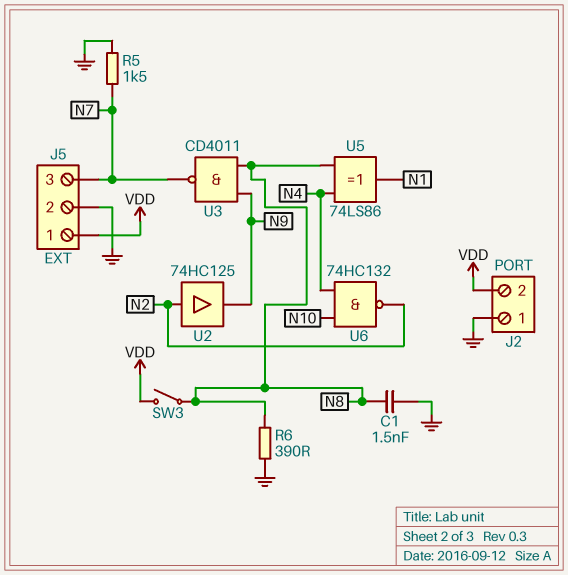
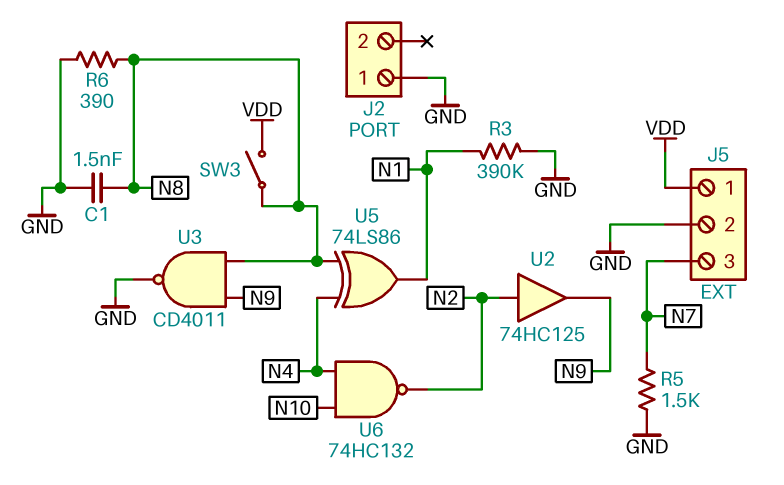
J2 pin 2: VDD -> none
R3: none -> 390k (GND, N1)
U3: NAND CD4011 (in N8, in N9, out N7) -> NAND CD4011 (in N8, in N9, out GND)

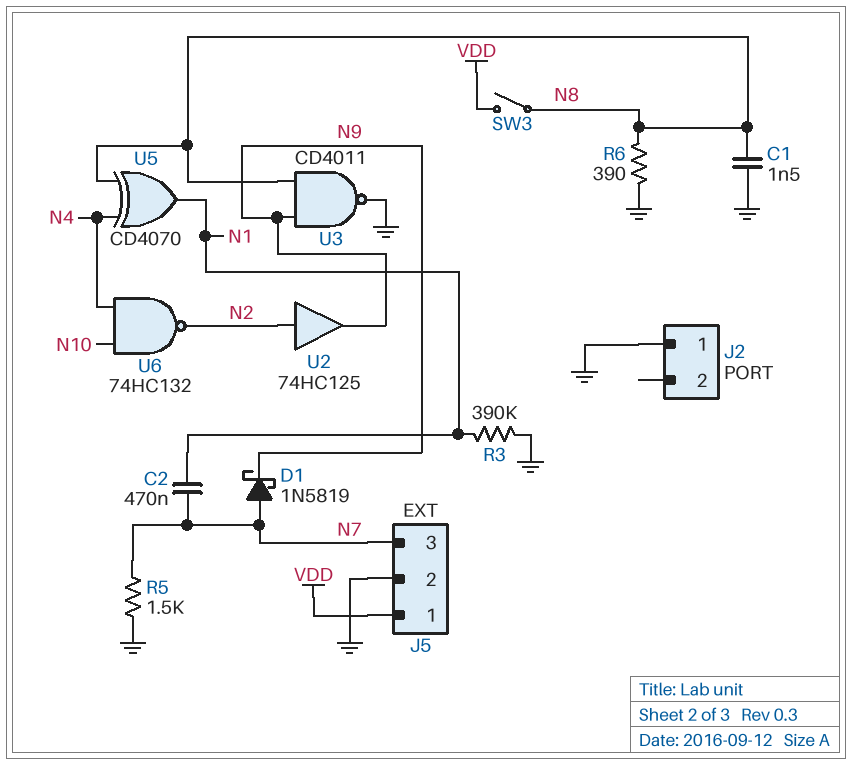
C2: none -> 470nF (N1, N7)
D1: none -> schottky 1N5819 (A N7, K N9)
U5: XOR 74LS86 (in N4, in N8, out N1) -> XOR CD4070 (in N4, in N8, out N1)

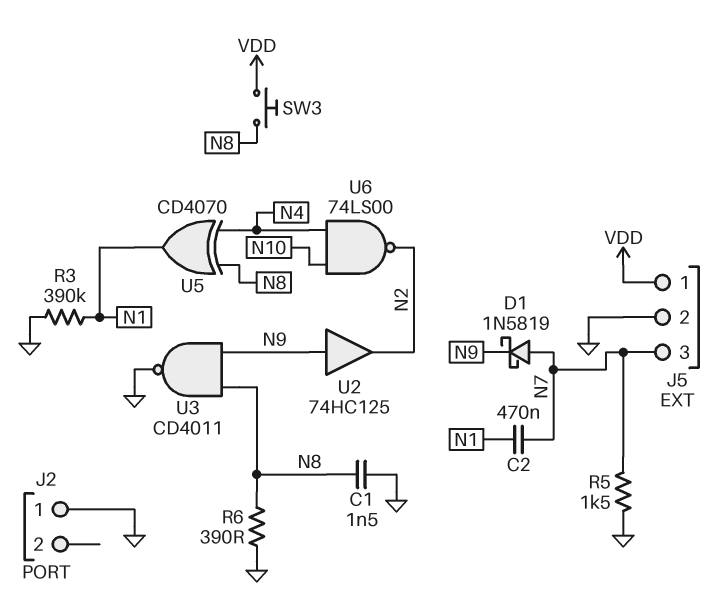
SW3: switch (N8, VDD) -> button (N8, VDD)
U2: buffer 74HC125 (in N2, out N9) -> buffer 74HC125 (in N9, out N2)
U6: NAND 74HC132 (in N4, in N10, out N2) -> NAND 74LS00 (in N4, in N10, out N2)

